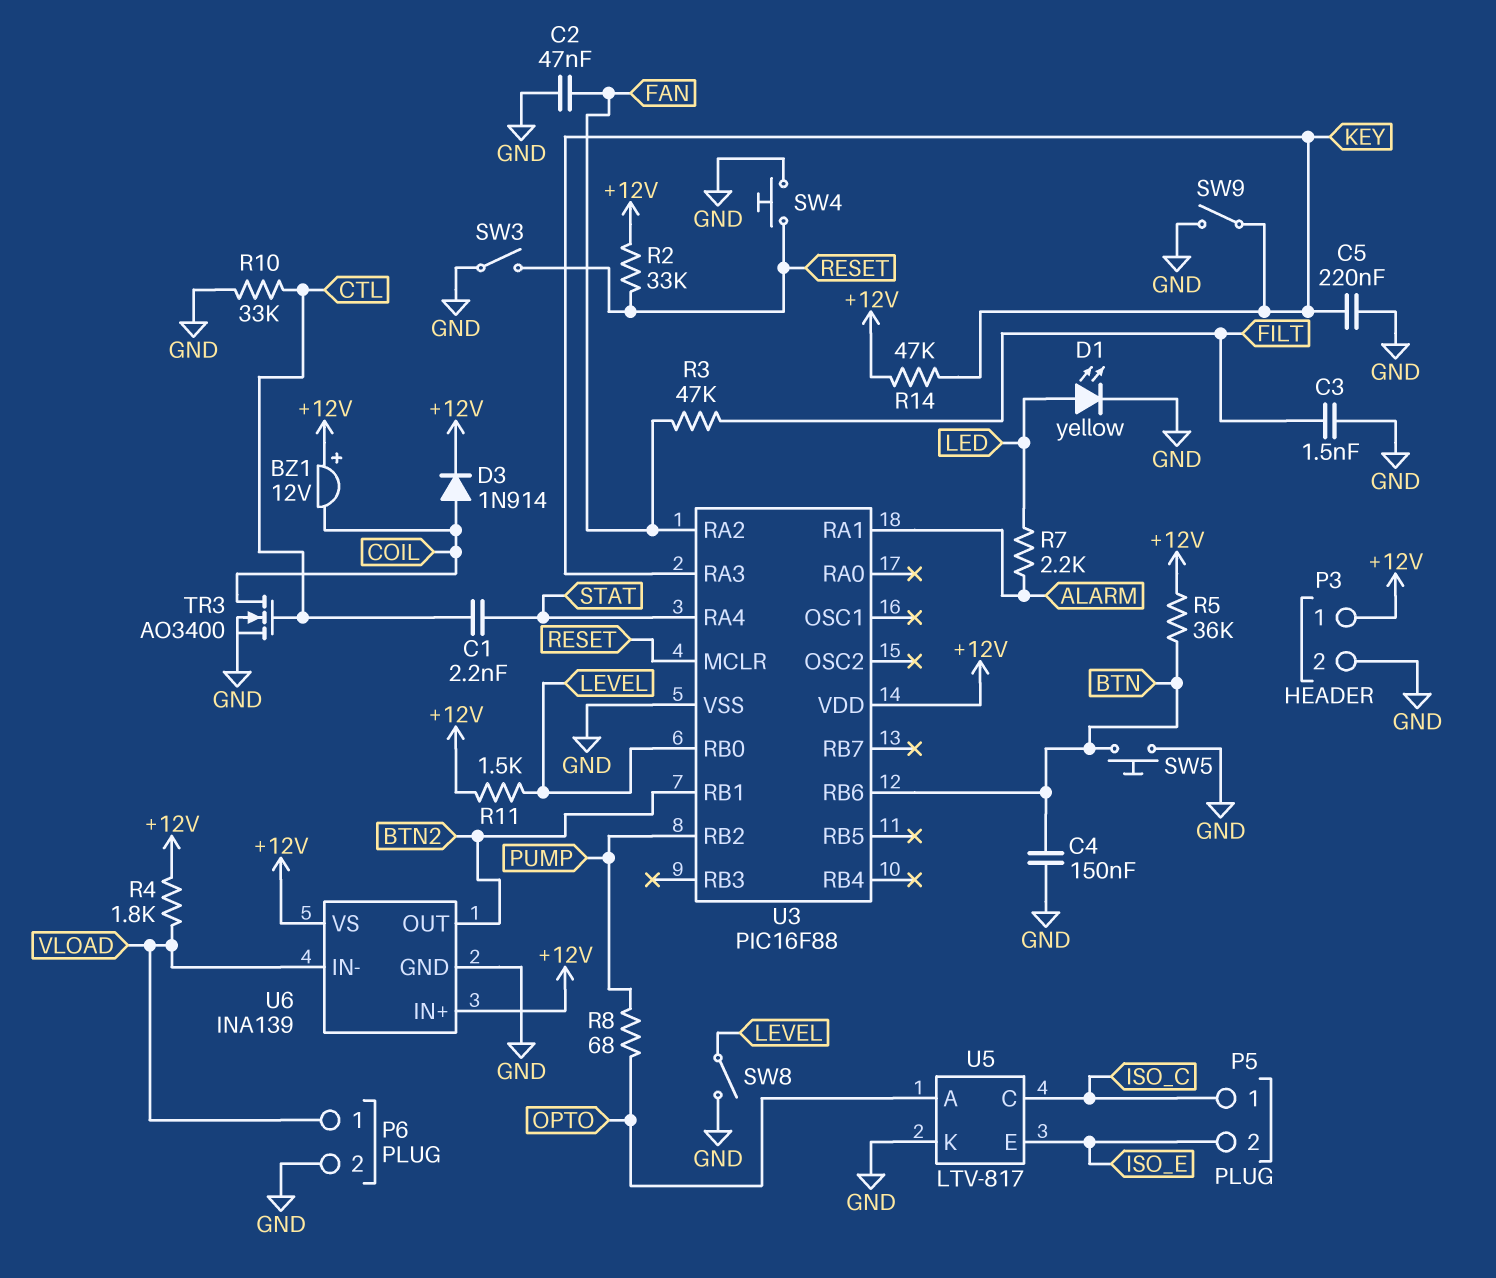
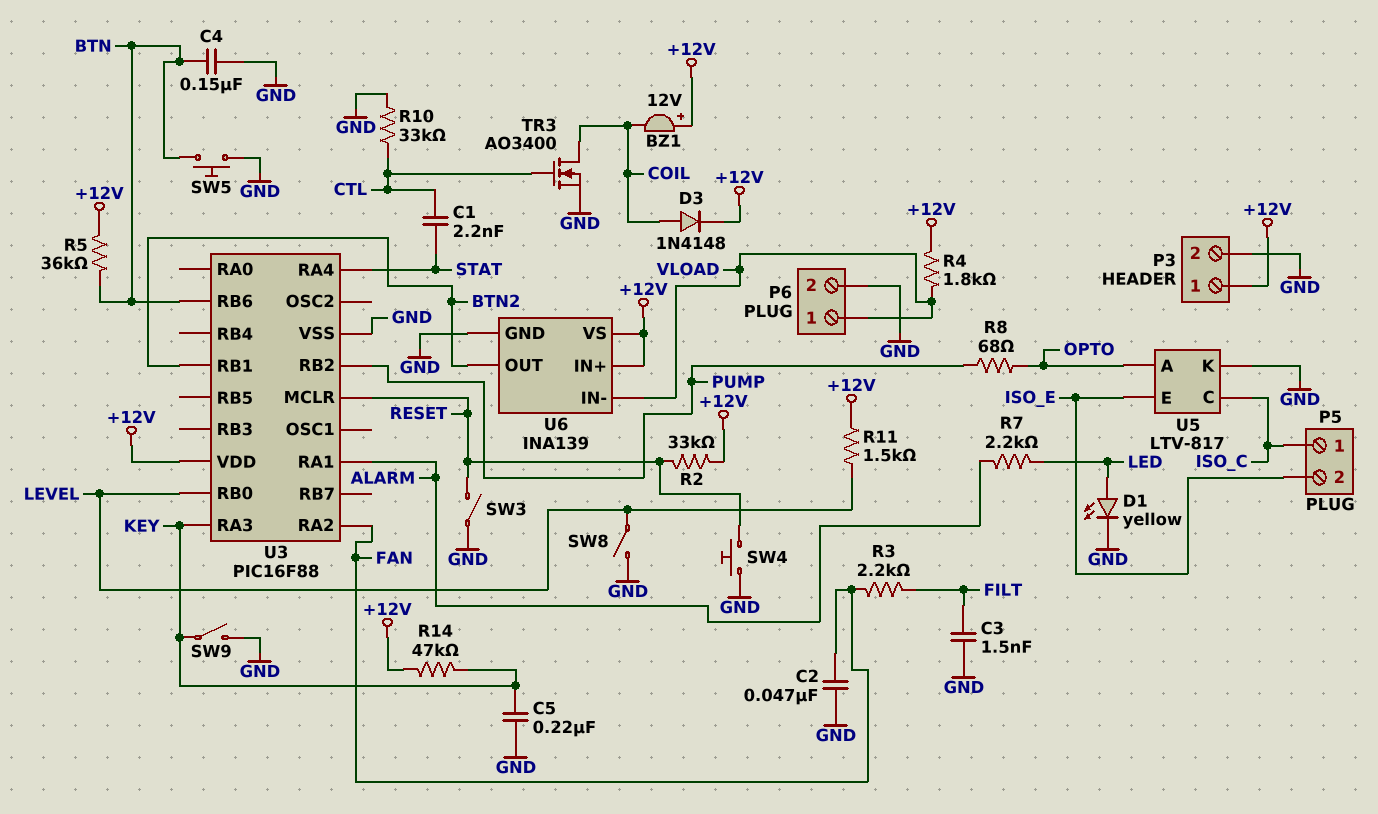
D3: diode 1N914 (A COIL, K +12V) -> diode 1N4148 (A COIL, K +12V)
R3: 47k (FAN, FILT) -> 2.2k (FAN, FILT)

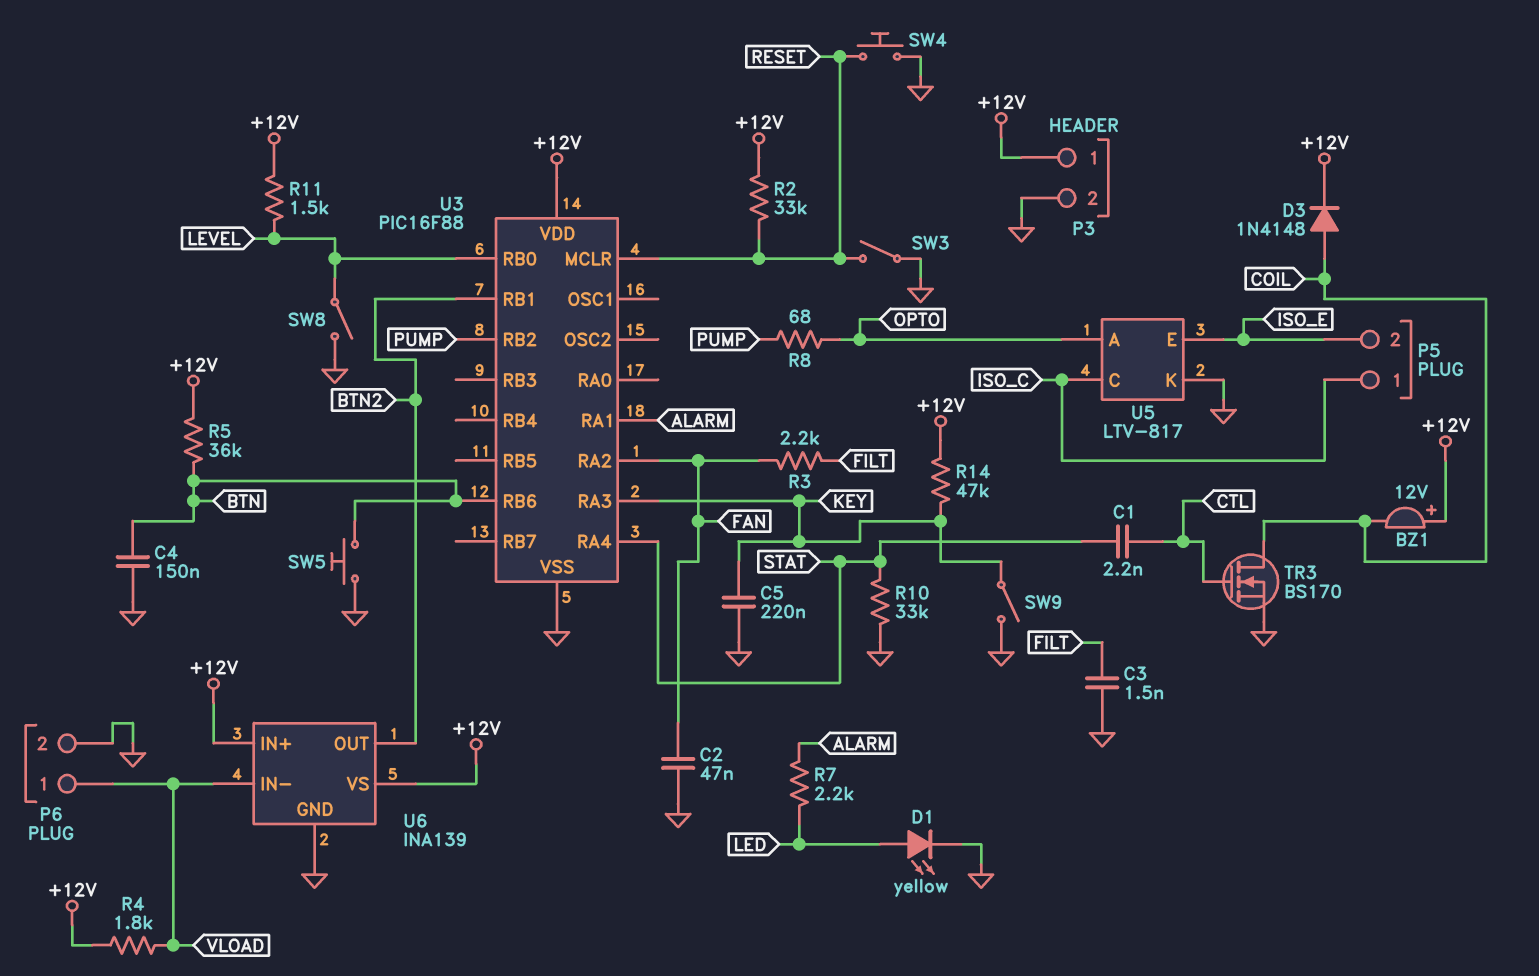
R10: 33k (CTL, GND) -> 33k (GND, STAT)
TR3: NMOS AO3400 (G CTL, D COIL, S GND) -> NMOS BS170 (G CTL, D COIL, S GND)

